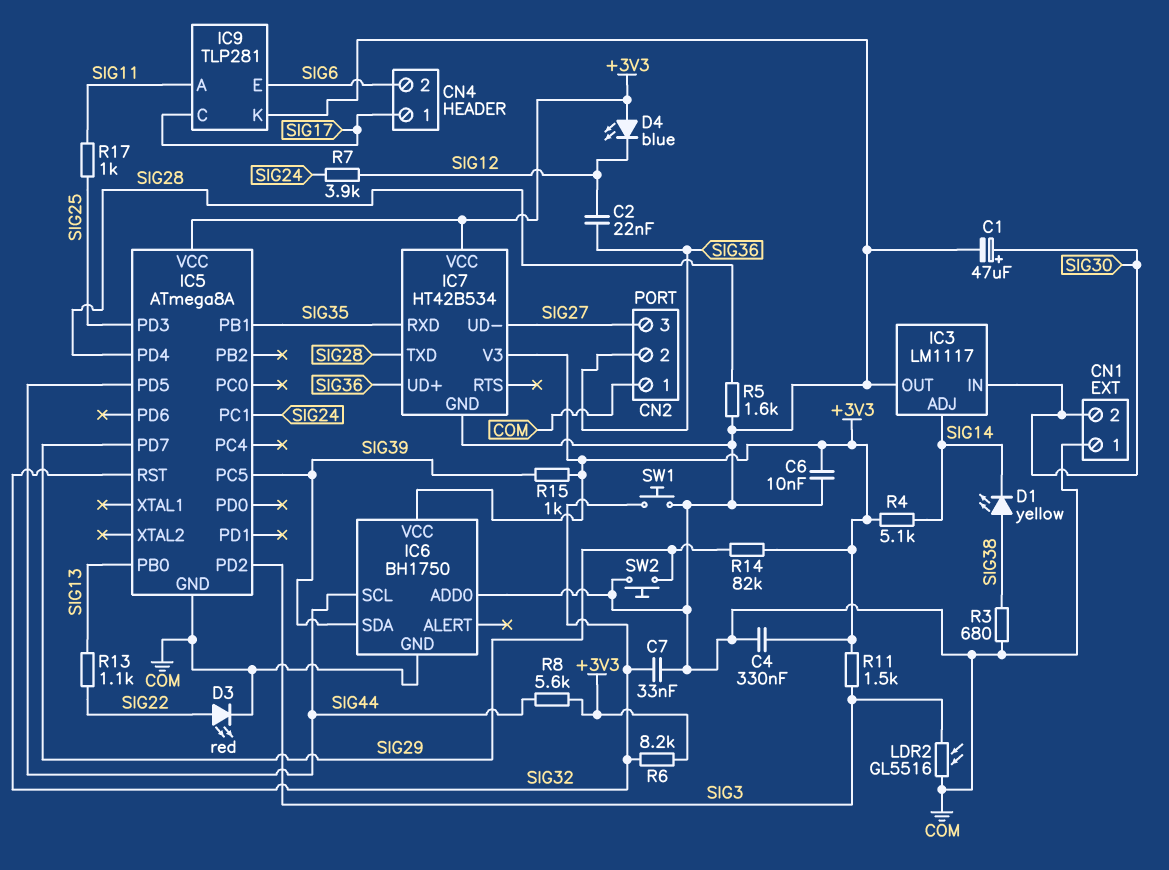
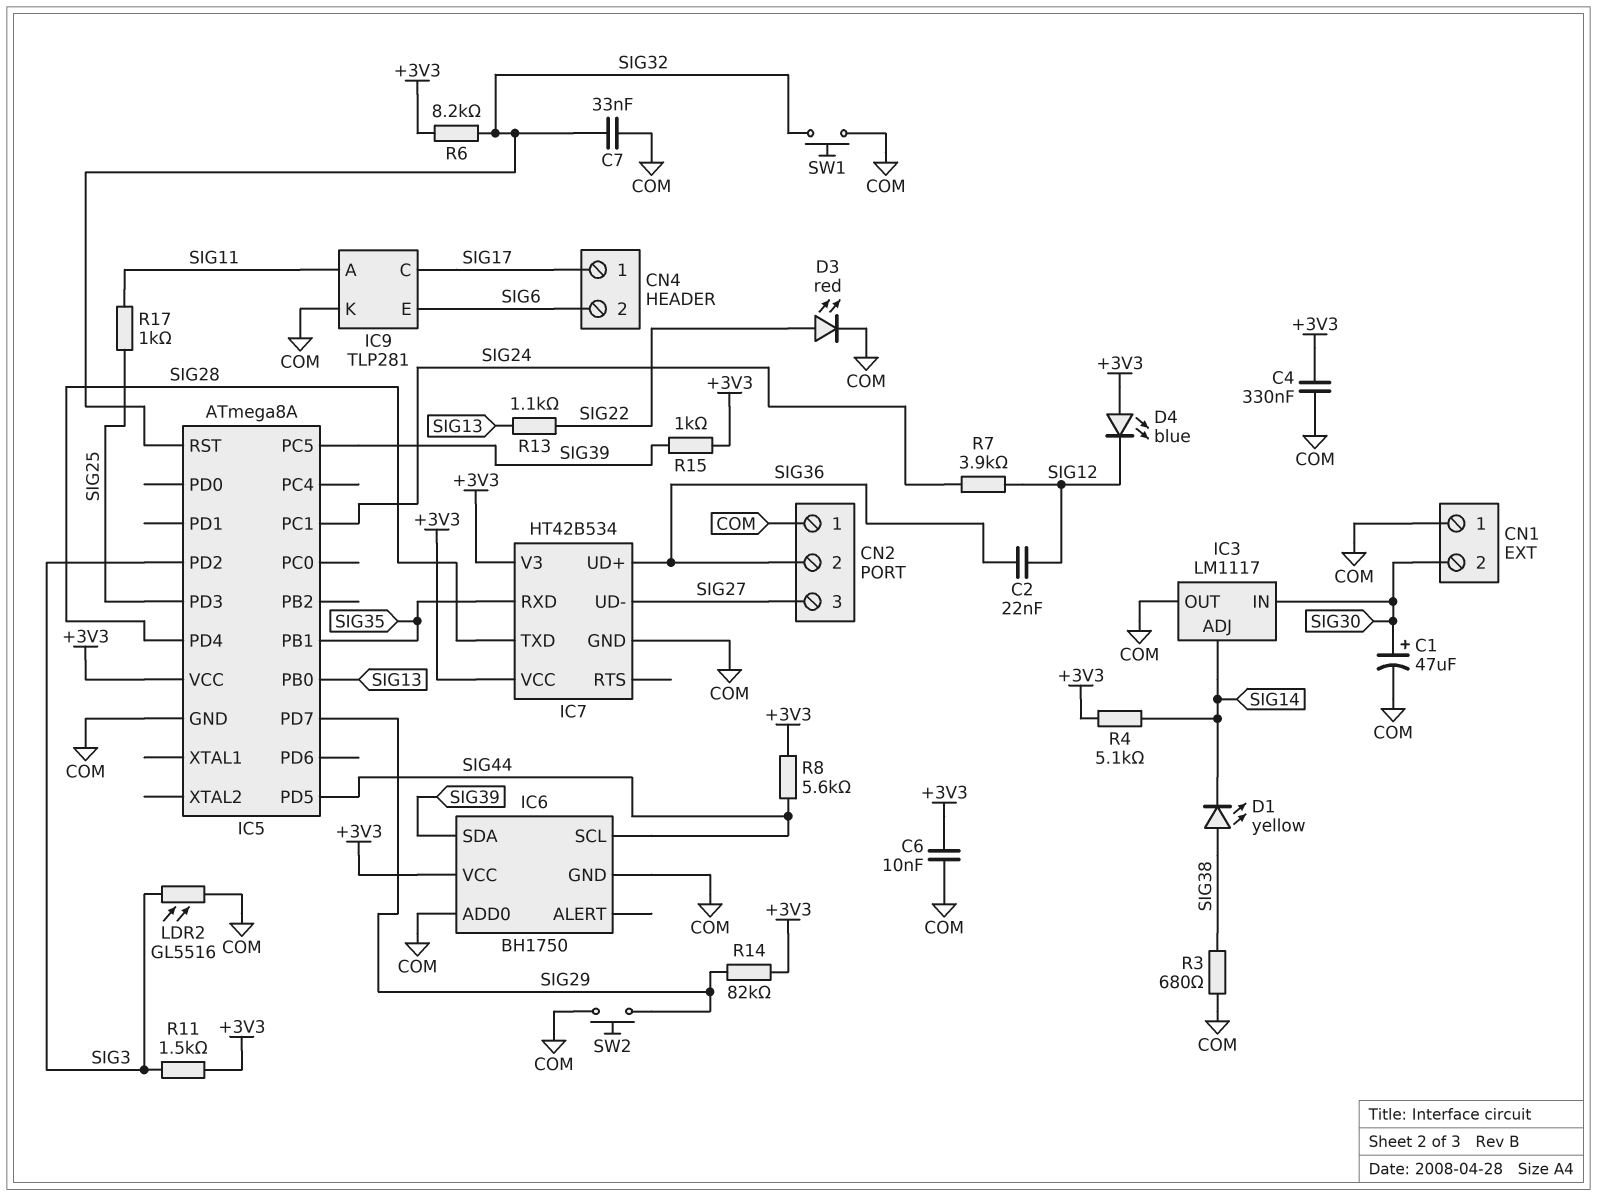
R5: 1.6k (COM, SIG28) -> none

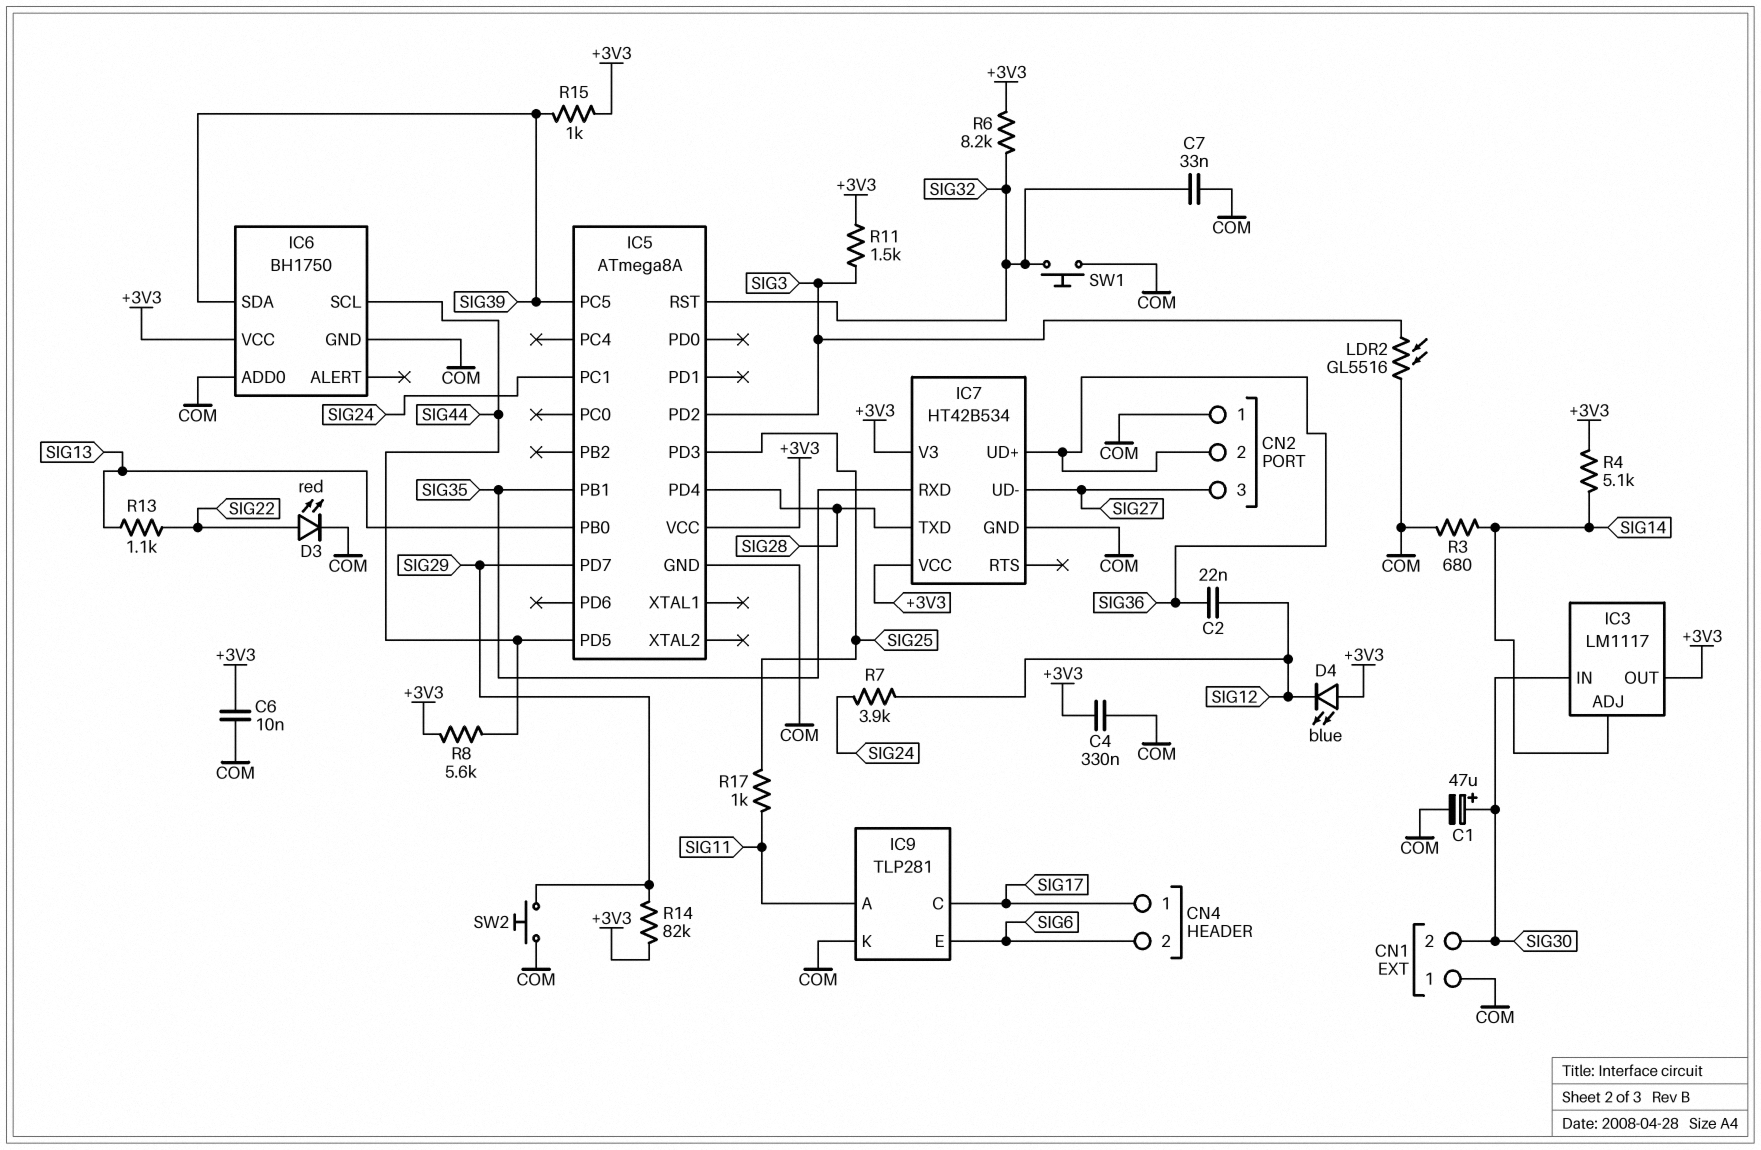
D1: LED yellow (A SIG38, K SIG14) -> none
IC3 pin OUT: COM -> +3V3
R3: 680 (COM, SIG38) -> 680 (COM, SIG14)

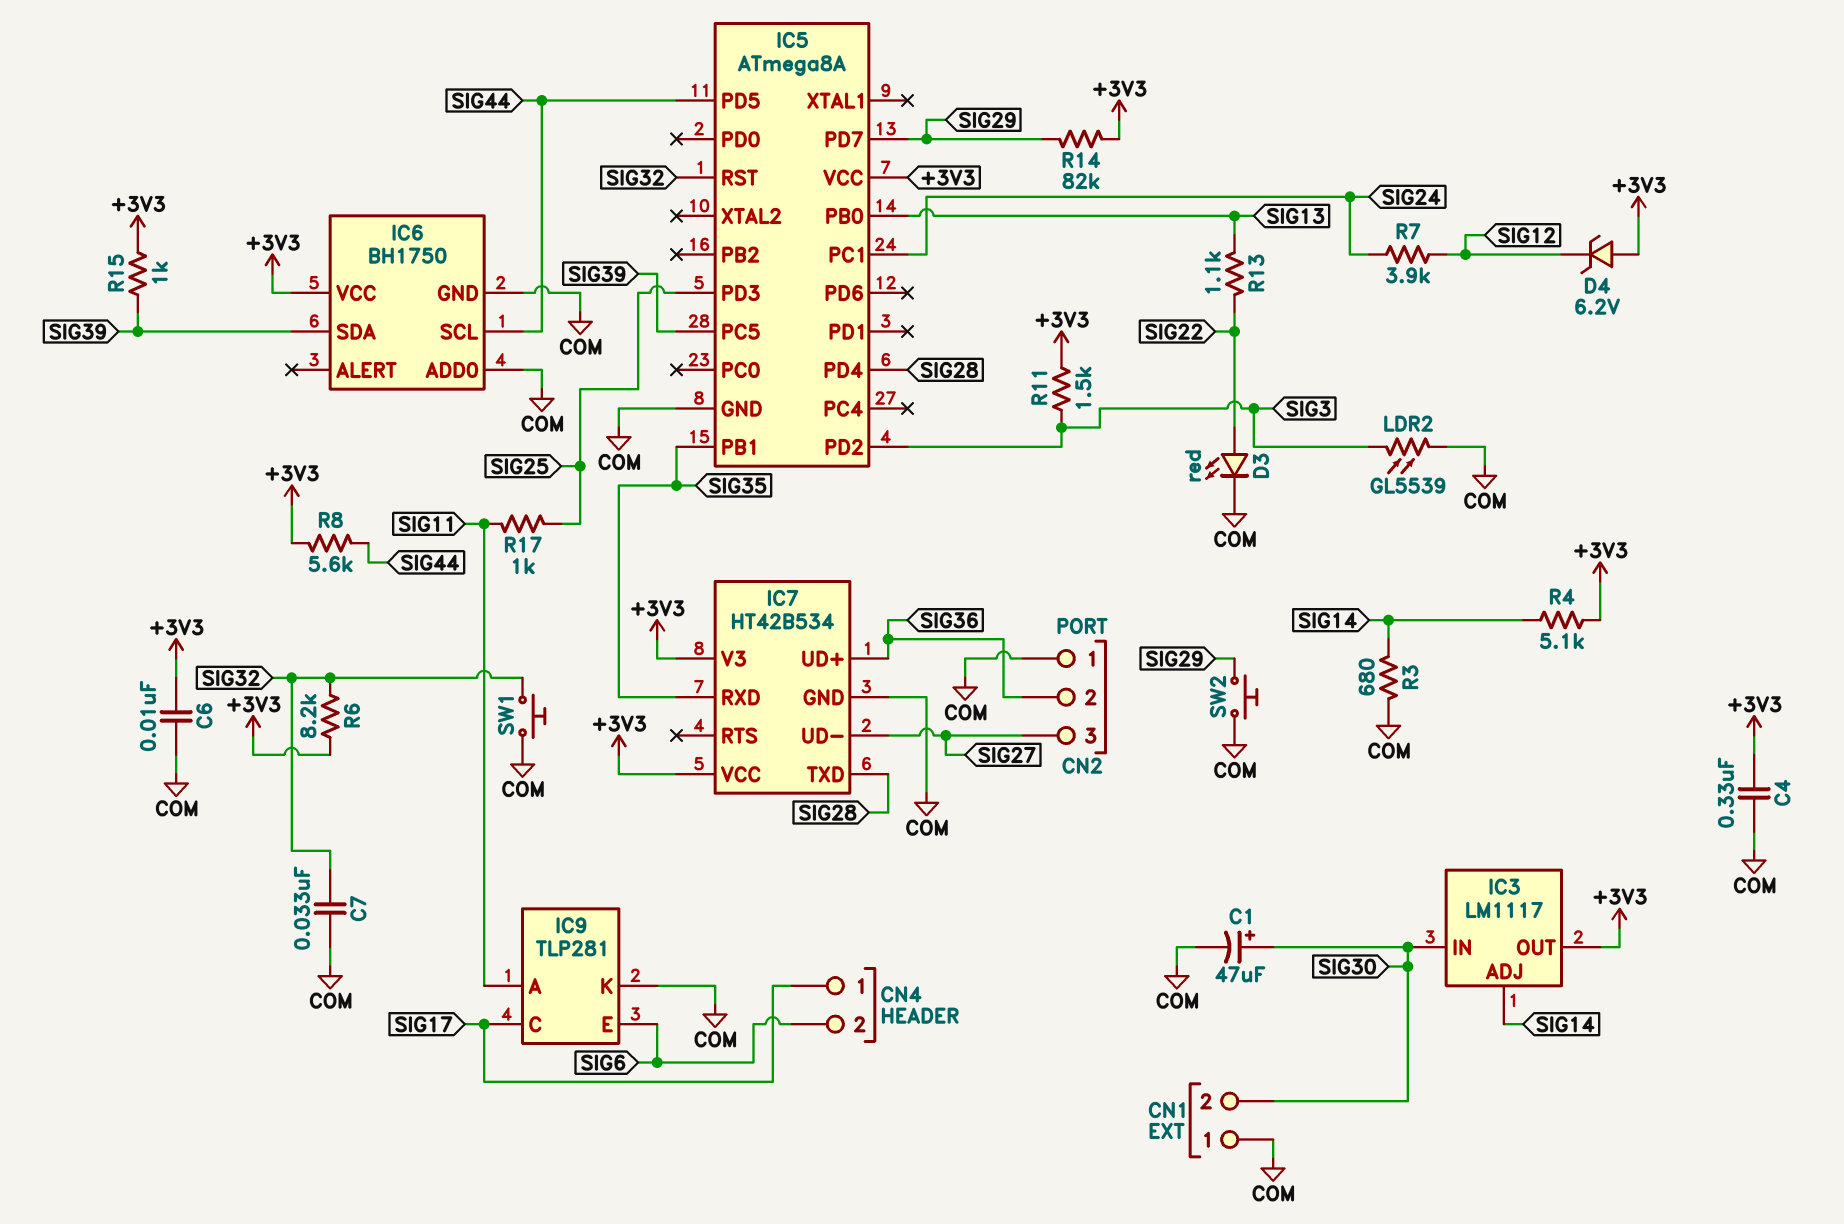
C2: 22nF (SIG12, SIG36) -> none
D4: LED blue (A +3V3, K SIG12) -> zener 6.2V (A +3V3, K SIG12)
LDR2: GL5516 (COM, SIG3) -> GL5539 (COM, SIG3)

